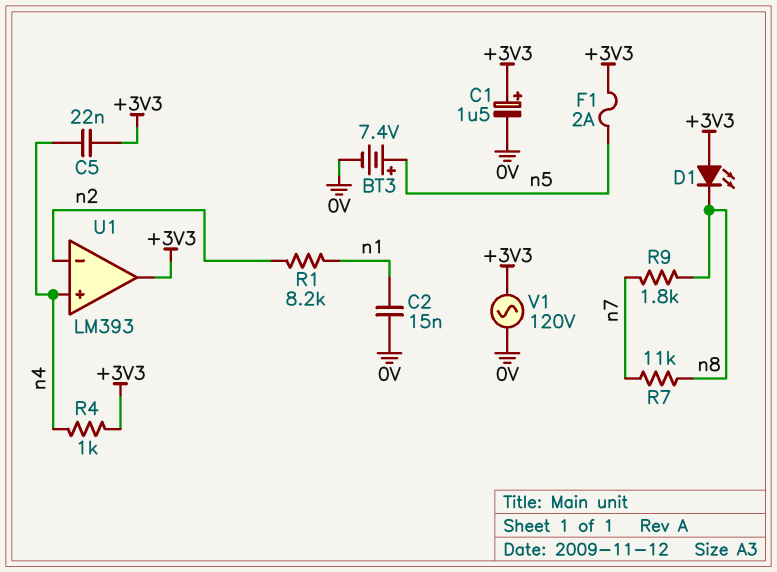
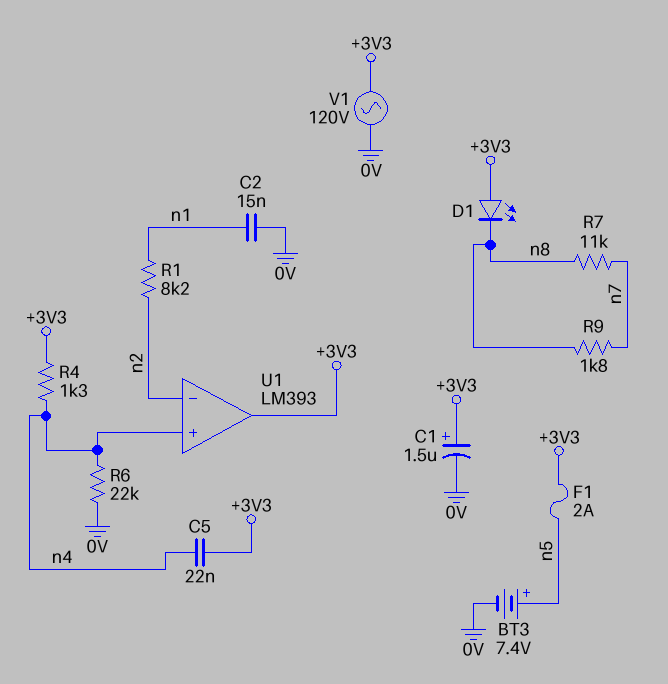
R4: 1k (+3V3, n4) -> 1.3k (+3V3, n4)
R6: none -> 22k (0V, n4)

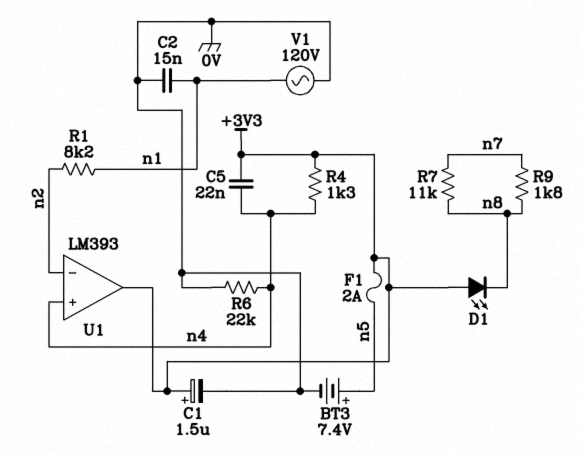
V1: AC 120V (+3V3, 0V) -> AC 120V (0V, n1)

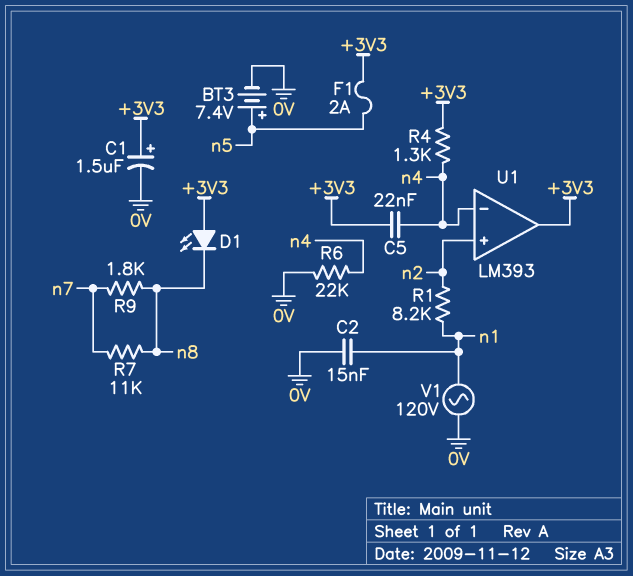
U1 pin in+: n4 -> n2
U1 pin in-: n2 -> n4

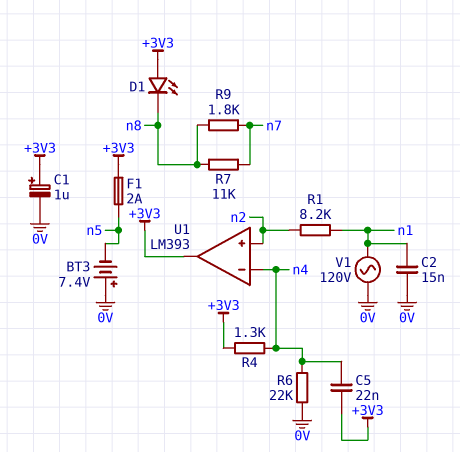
BT3: 7.4V (plus n5, minus 0V) -> 7.4V (plus 0V, minus n5)
C1: 1.5uF (plus +3V3, minus 0V) -> 1uF (plus +3V3, minus 0V)

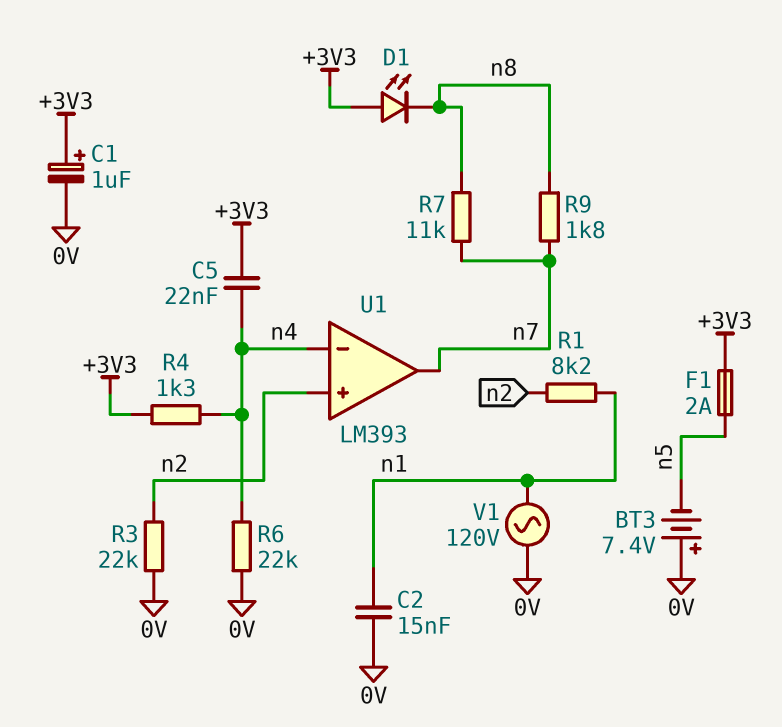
R3: none -> 22k (0V, n2)
U1 pin out: +3V3 -> n7

